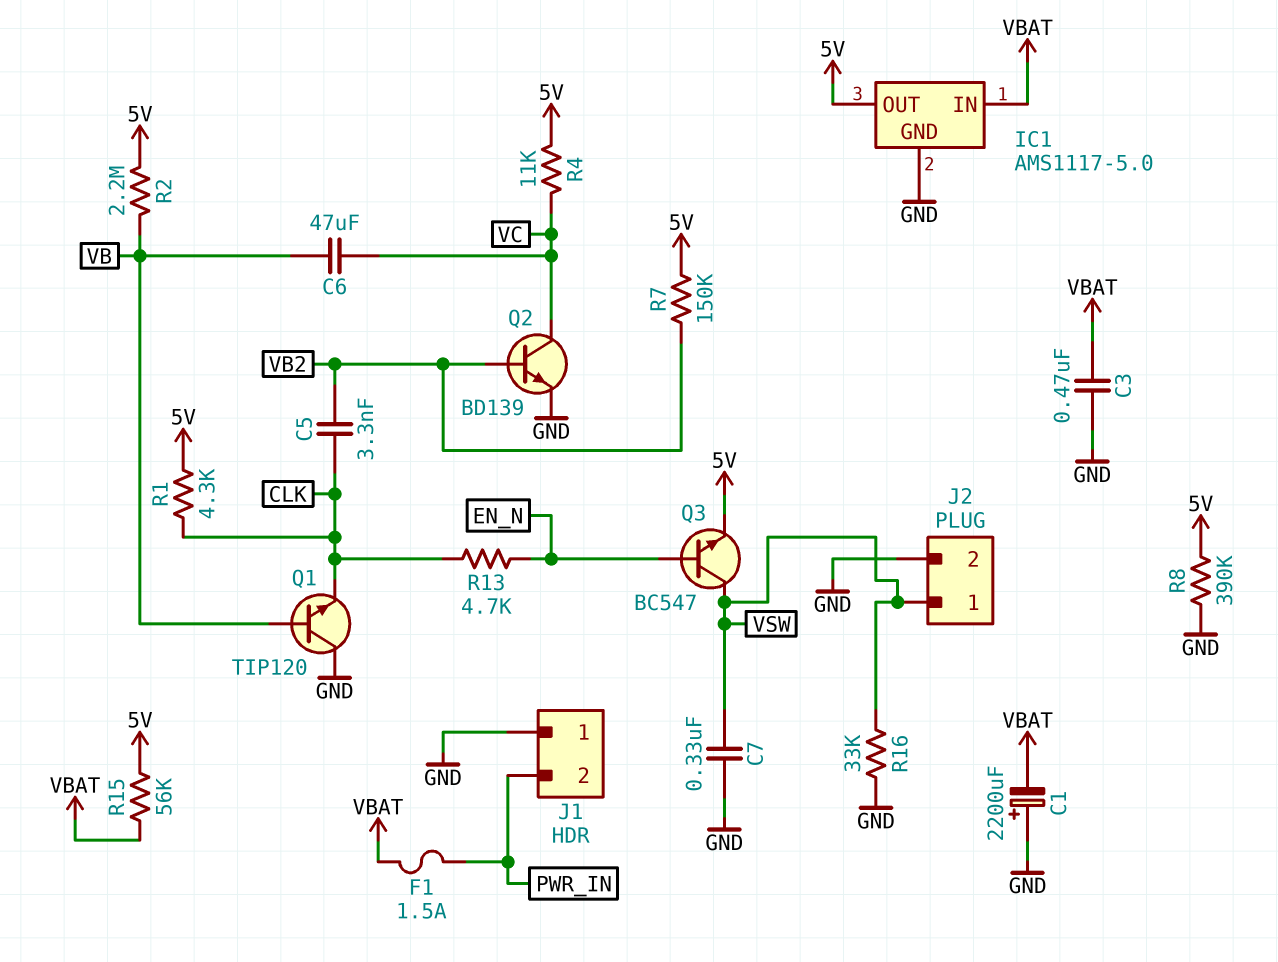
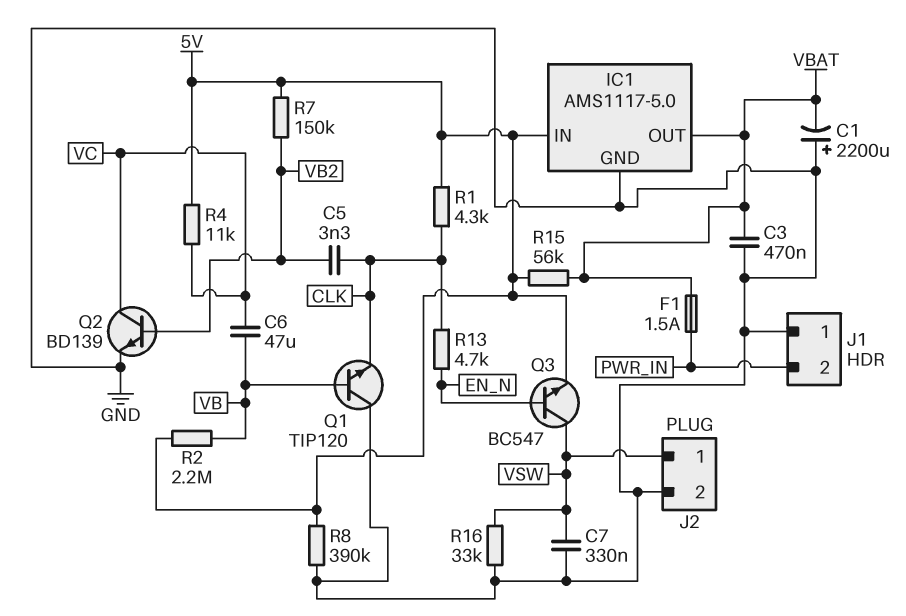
IC1 pin IN: VBAT -> 5V
IC1 pin OUT: 5V -> VBAT

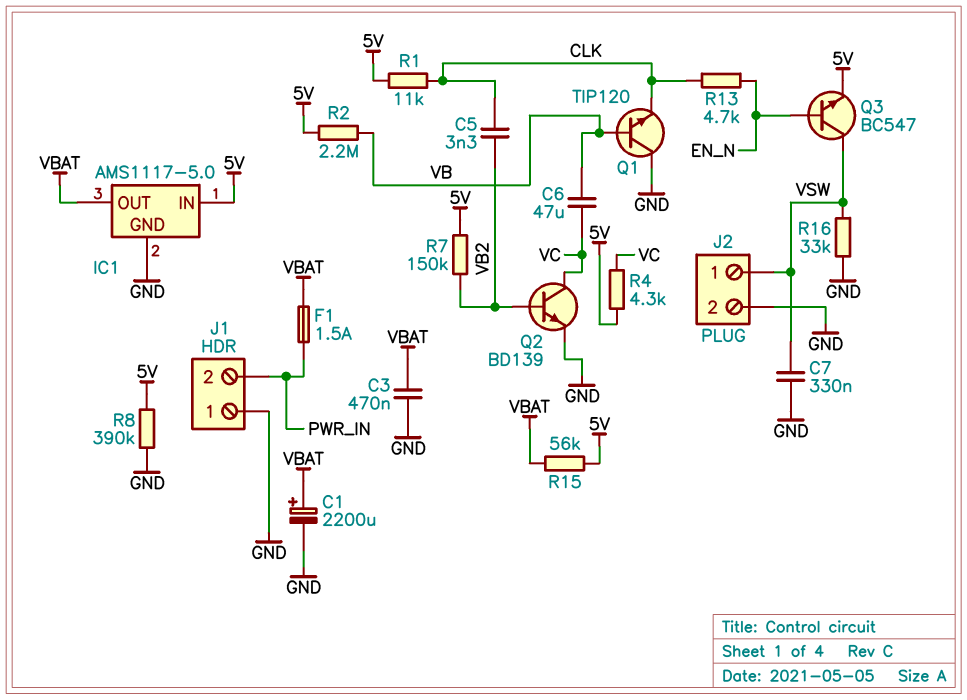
C1: 2200uF (plus GND, minus VBAT) -> 2200uF (plus VBAT, minus GND)
R1: 4.3k (5V, CLK) -> 11k (5V, CLK)
R4: 11k (5V, VC) -> 4.3k (5V, VC)

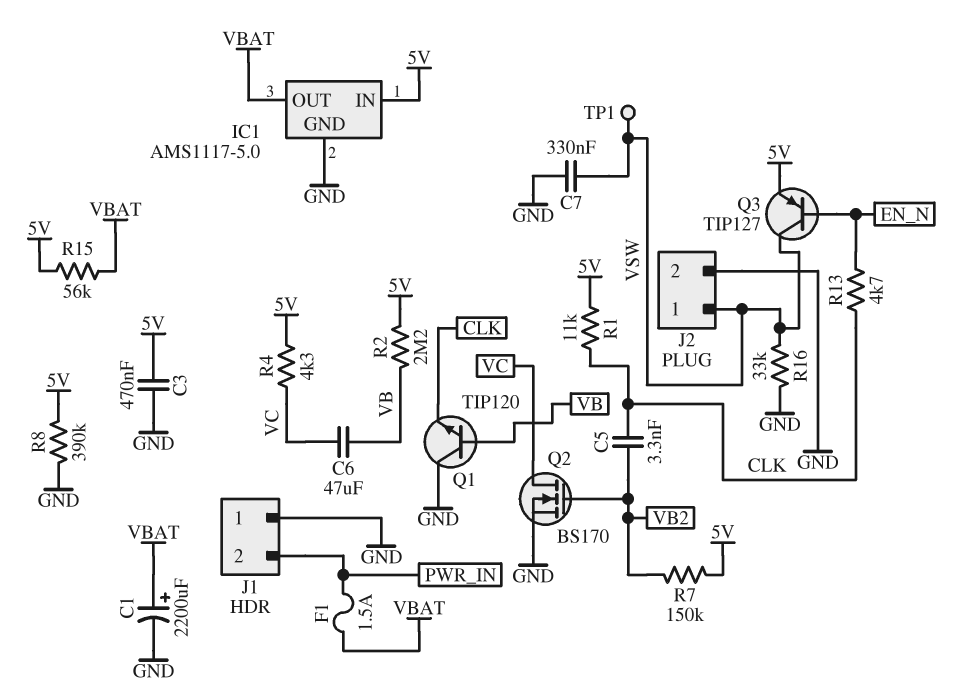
C3: 470nF (GND, VBAT) -> 470nF (5V, GND)
Q2: NPN BD139 (B VB2, C VC, E GND) -> NMOS BS170 (G VB2, D VC, S GND)
Q3: NPN BC547 (B EN_N, C VSW, E 5V) -> PNP TIP127 (B EN_N, C VSW, E 5V)
TP1: none -> test point (VSW)

